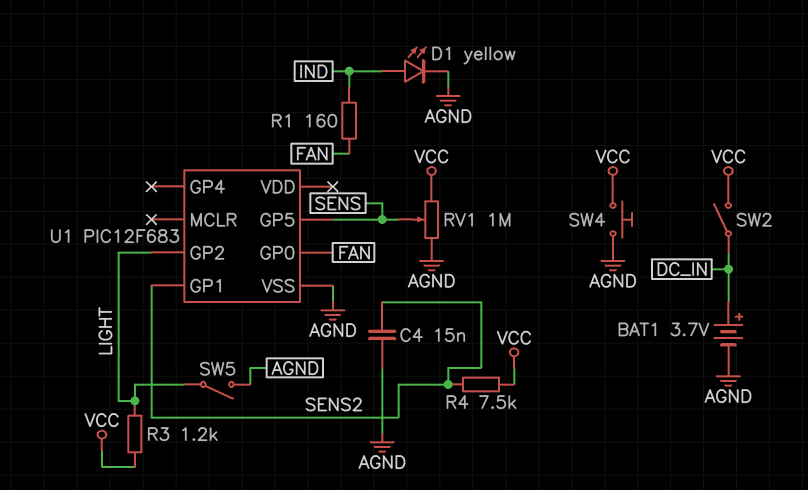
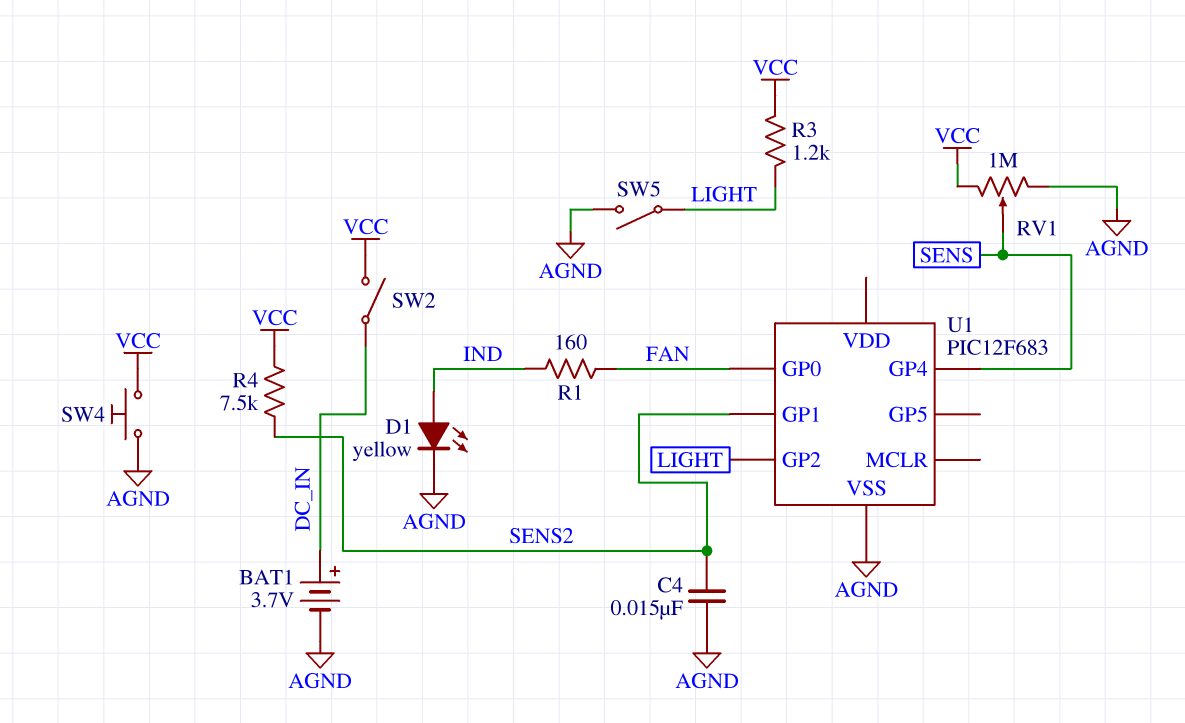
U1 pin GP4: none -> SENS
U1 pin GP5: SENS -> none

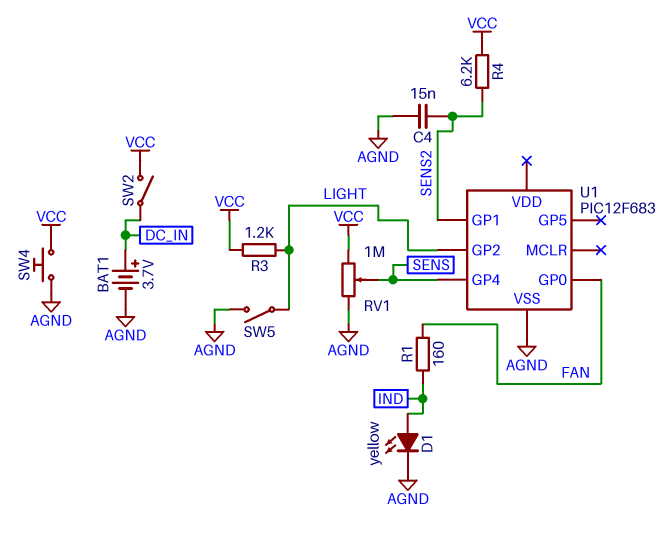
R4: 7.5k (SENS2, VCC) -> 6.2k (SENS2, VCC)

